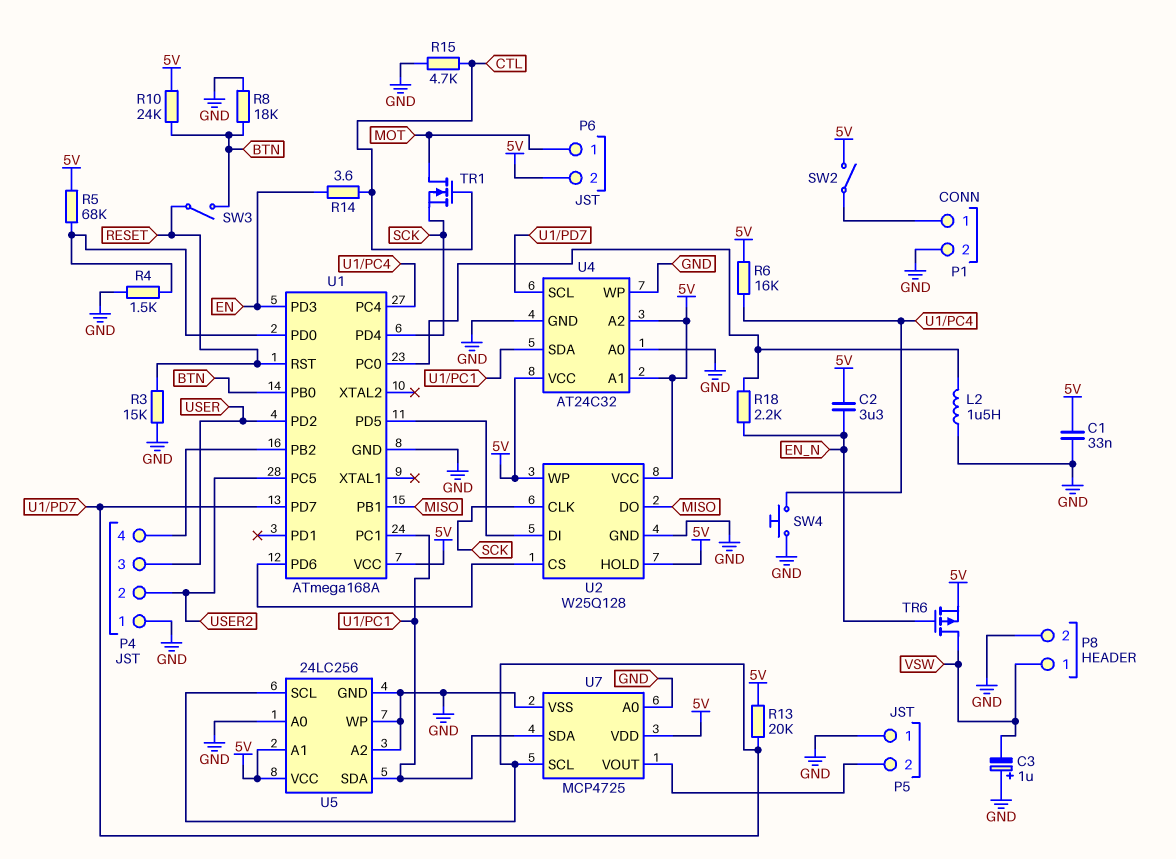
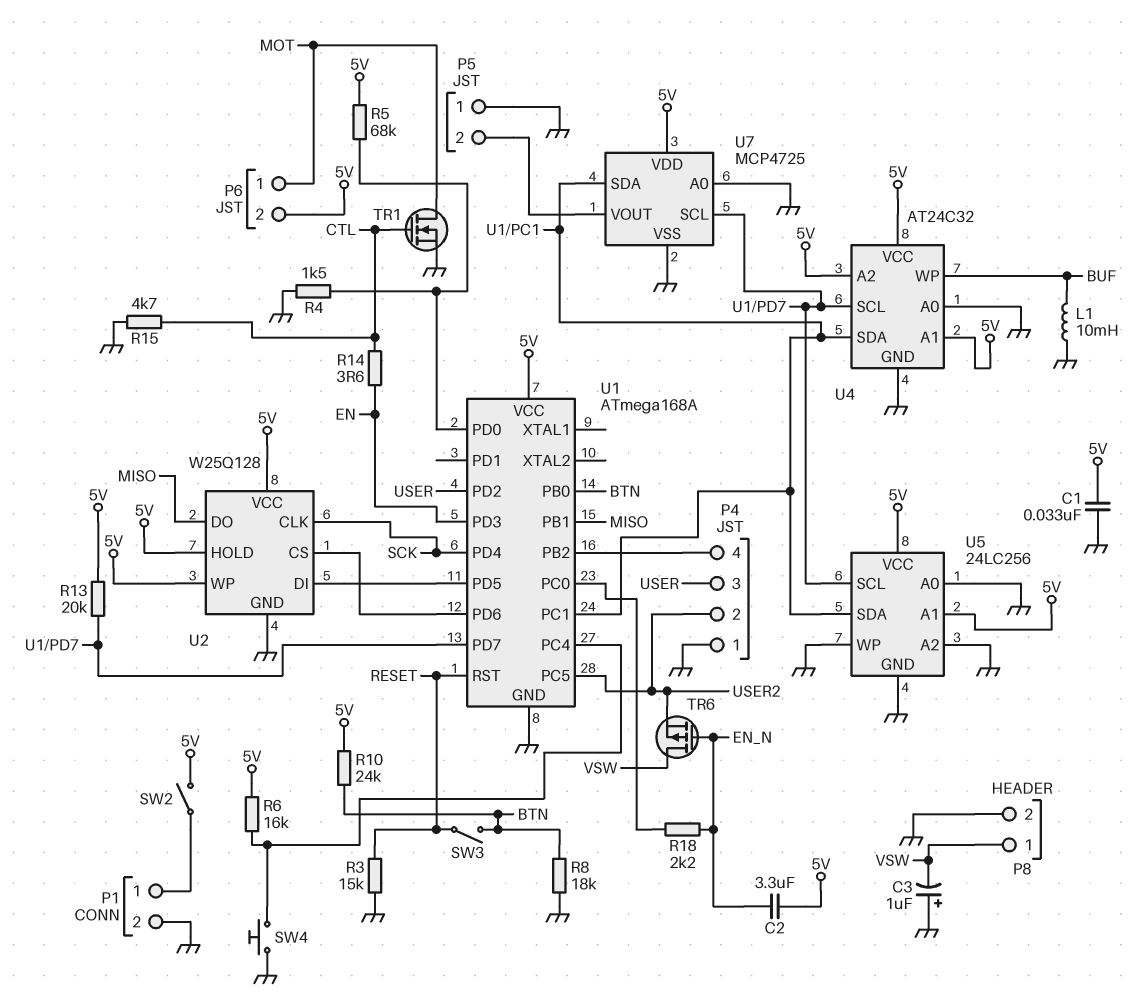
L1: none -> 10mH (BUF, GND)
L2: 1.5uH (GND, U1/PC0) -> none
TR1: NMOS (G CTL, D MOT, S SCK) -> NMOS (G CTL, D MOT, S GND)
TR6: PMOS (G EN_N, D VSW, S 5V) -> PMOS (G EN_N, D VSW, S USER2)
U4 pin WP: GND -> BUF

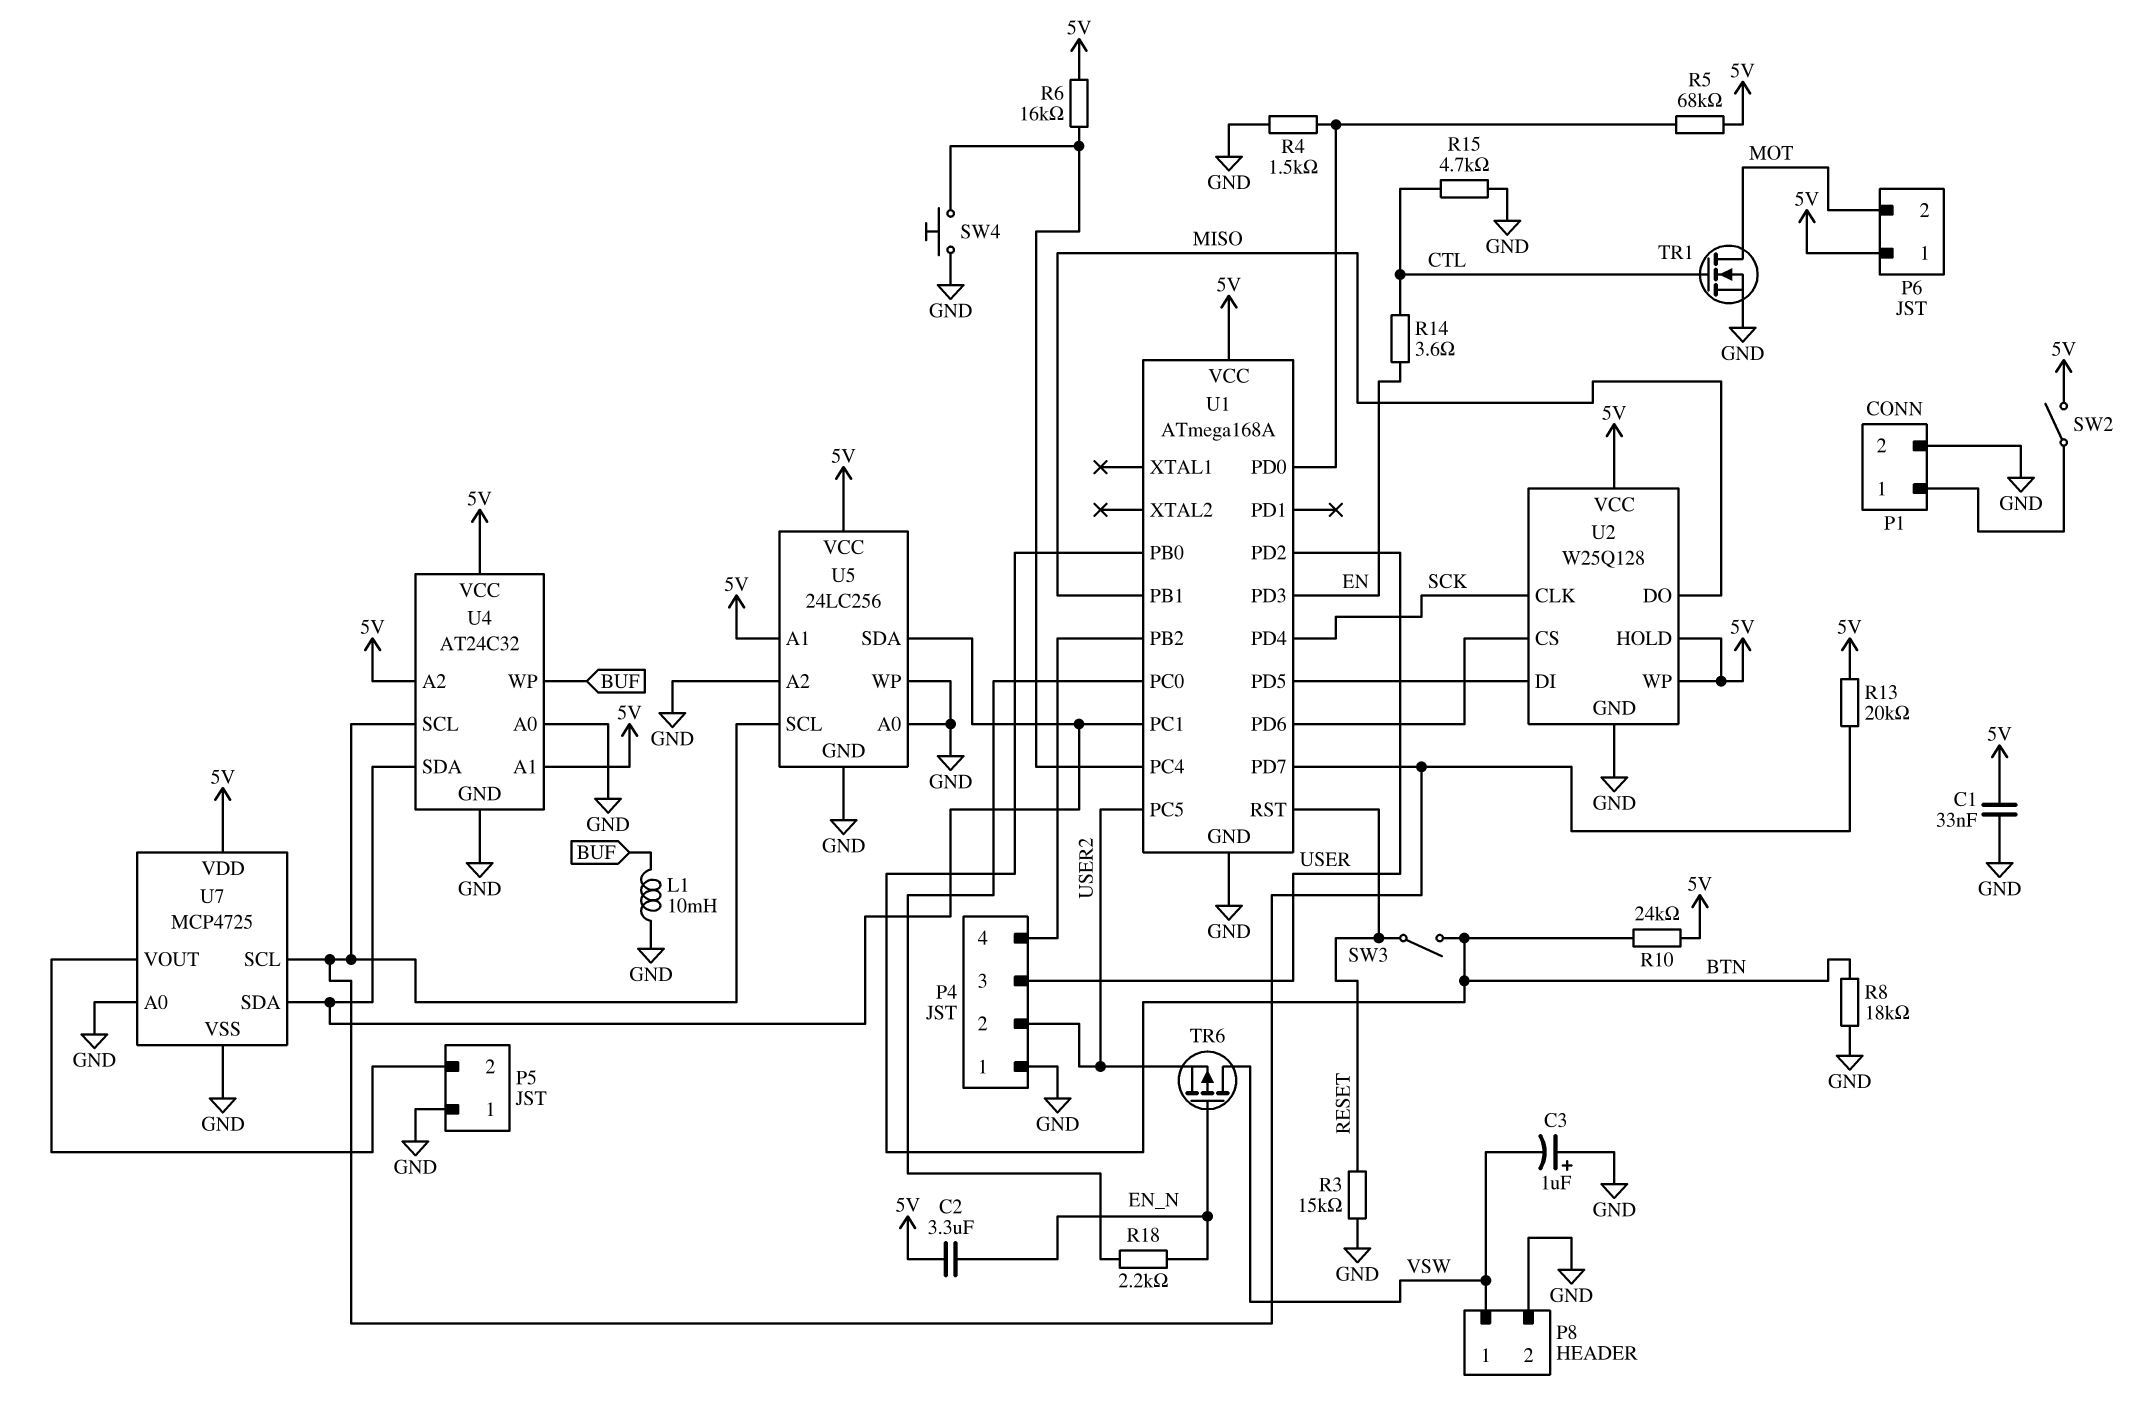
P6 pin 1: MOT -> 5V
P6 pin 2: 5V -> MOT

